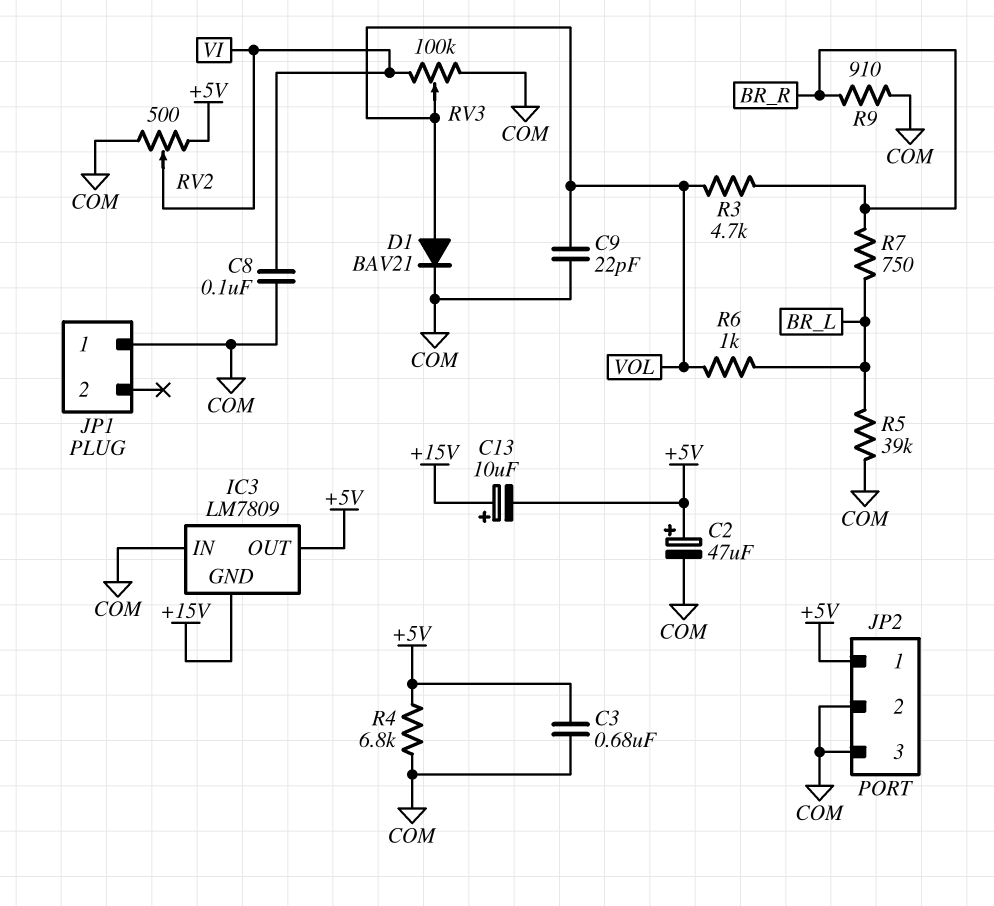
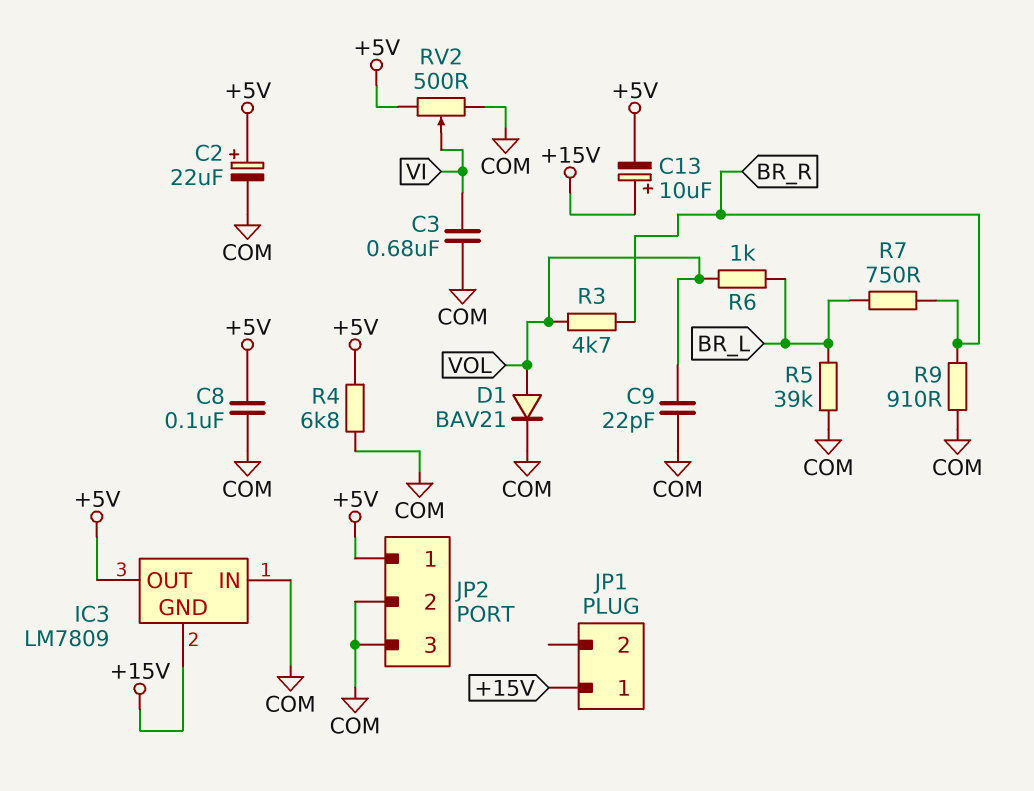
C2: 47uF (plus +5V, minus COM) -> 22uF (plus +5V, minus COM)
C3: 680nF (+5V, COM) -> 680nF (COM, VI)
C8: 100nF (COM, VI) -> 100nF (+5V, COM)
JP1 pin 1: COM -> +15V
RV3: 100k (COM, VI, wiper VOL) -> none

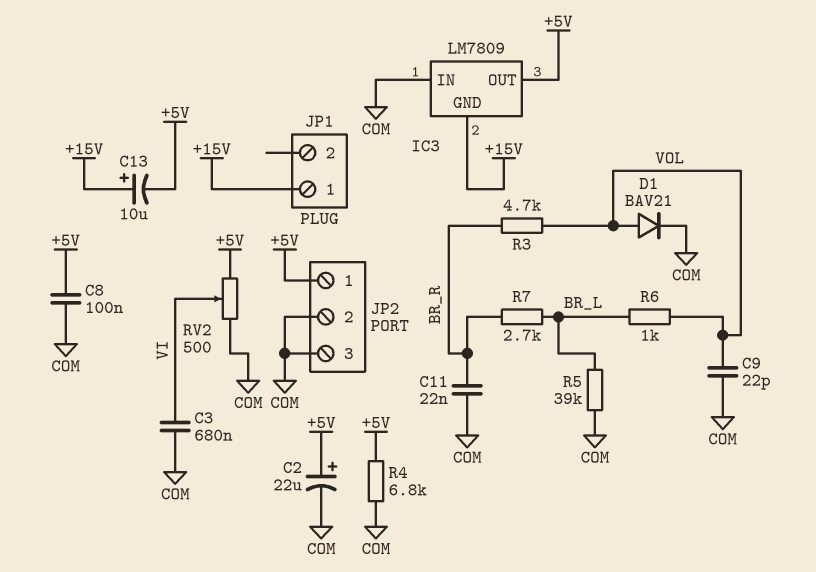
C11: none -> 22nF (BR_R, COM)
R7: 750 (BR_L, BR_R) -> 2.7k (BR_L, BR_R)
R9: 910 (BR_R, COM) -> none

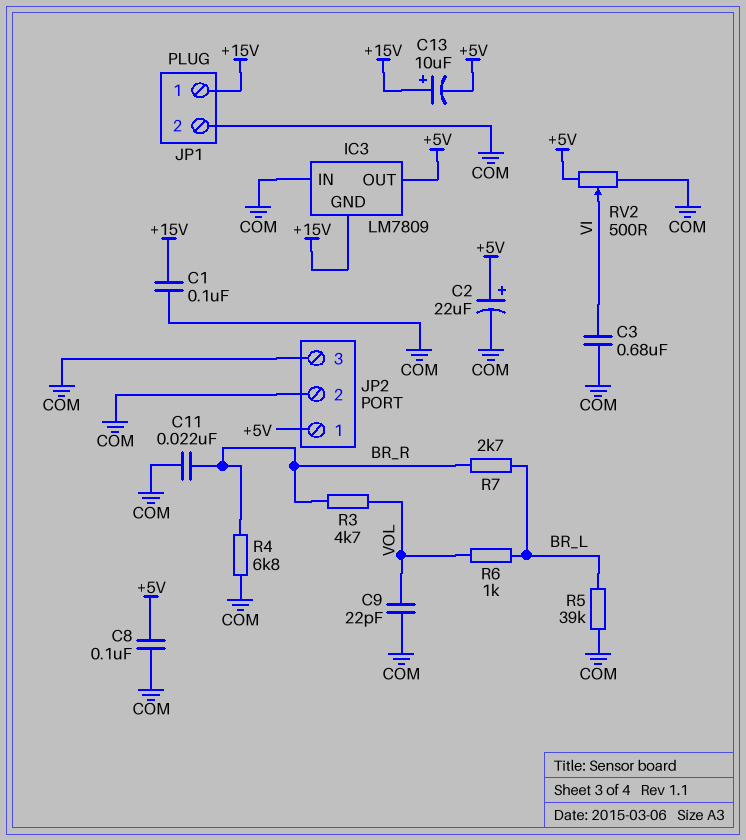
C1: none -> 100nF (+15V, COM)
D1: diode BAV21 (A VOL, K COM) -> none
JP1 pin 2: none -> COM
R4: 6.8k (+5V, COM) -> 6.8k (BR_R, COM)

